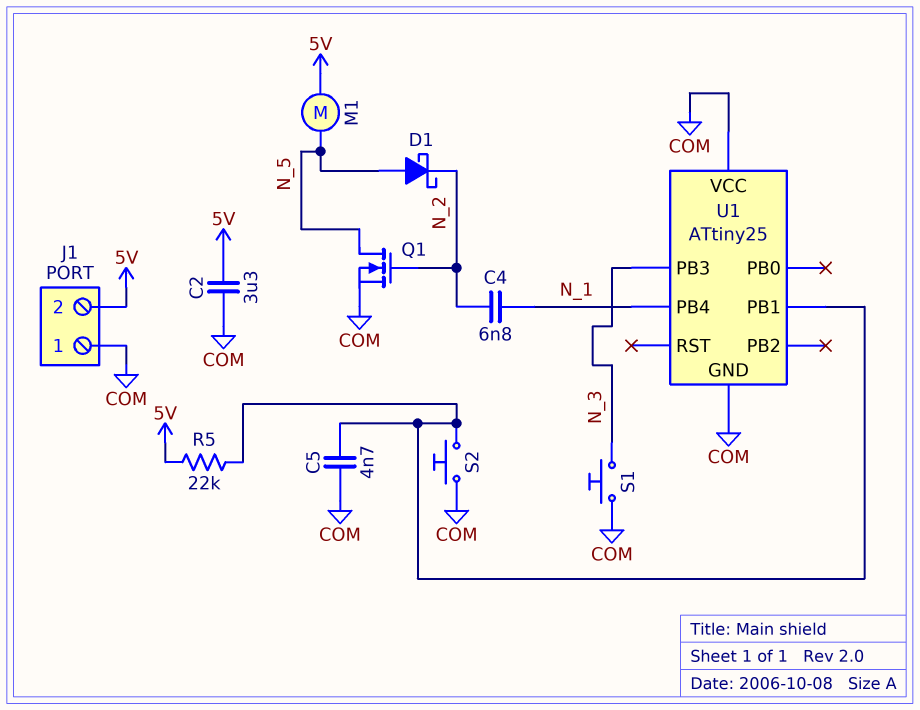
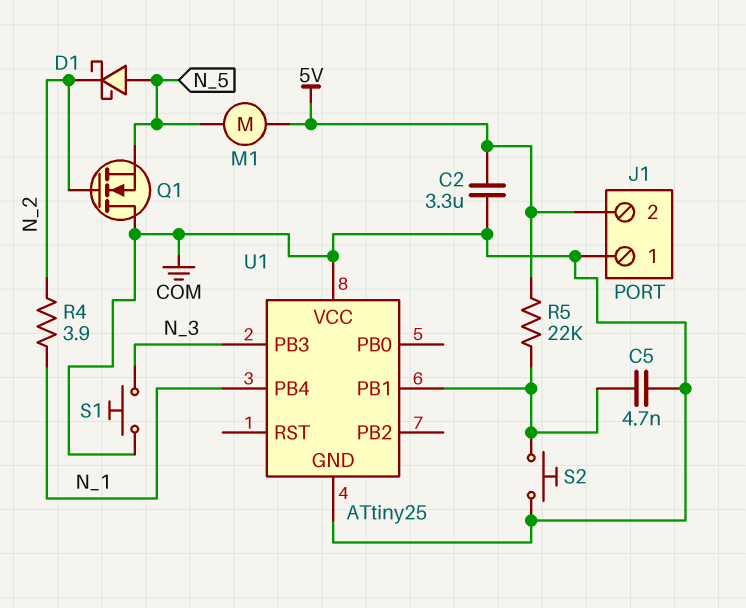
C4: 6.8nF (N_1, N_2) -> none
Q1: NMOS (G N_2, D N_5, S COM) -> NMOS (G N_2, D COM, S N_5)
R4: none -> 3.9 (N_1, N_2)

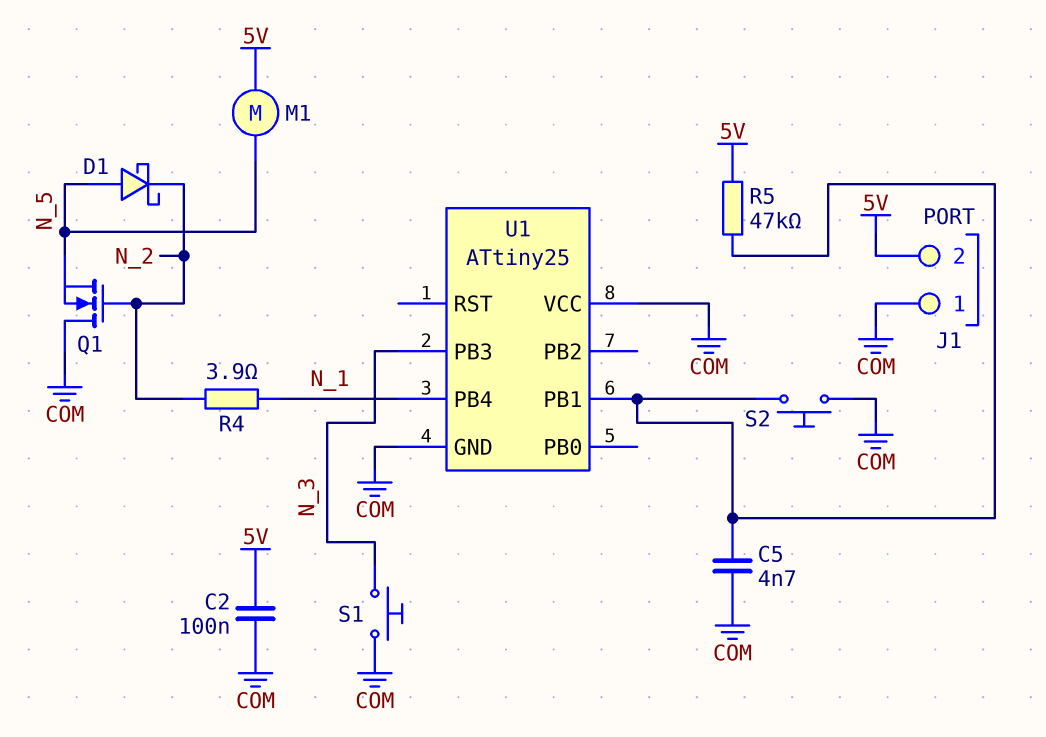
C2: 3.3uF (5V, COM) -> 100nF (5V, COM)
R5: 22k (5V, U1/PB1) -> 47k (5V, U1/PB1)

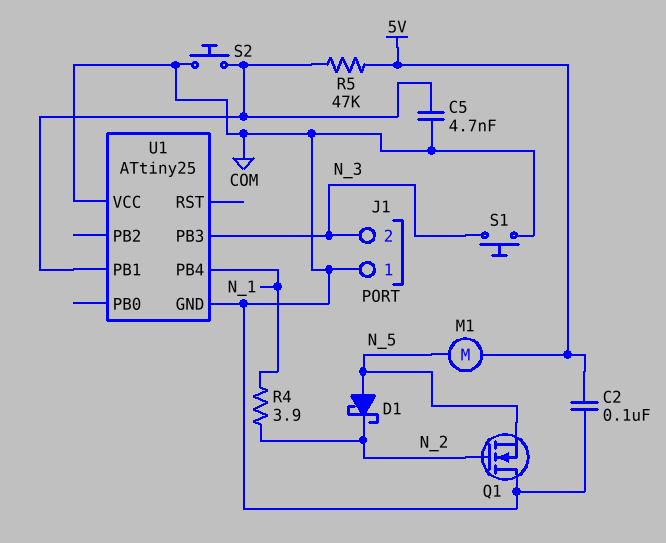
J1 pin 2: 5V -> N_3

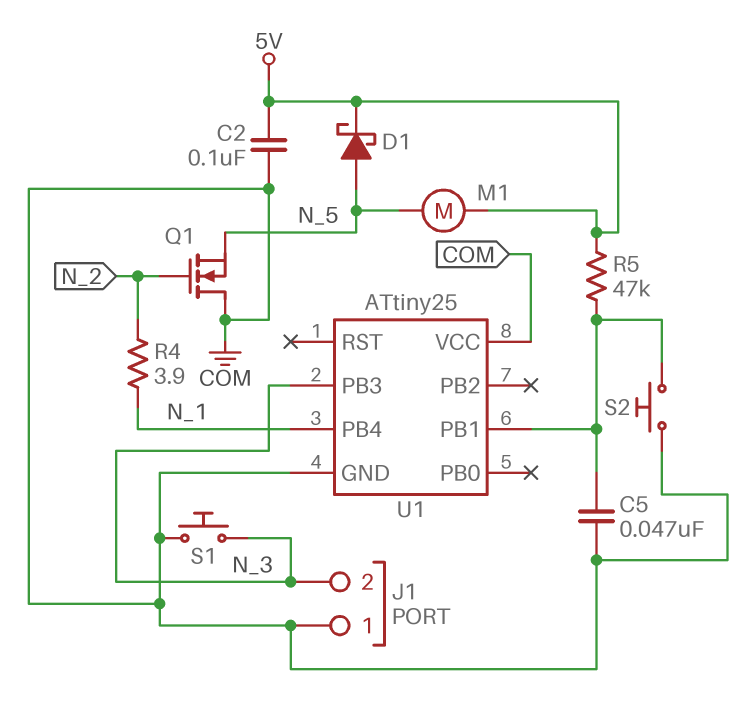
C5: 4.7nF (COM, U1/PB1) -> 47nF (COM, U1/PB1)
D1: schottky (A N_5, K N_2) -> schottky (A N_5, K 5V)

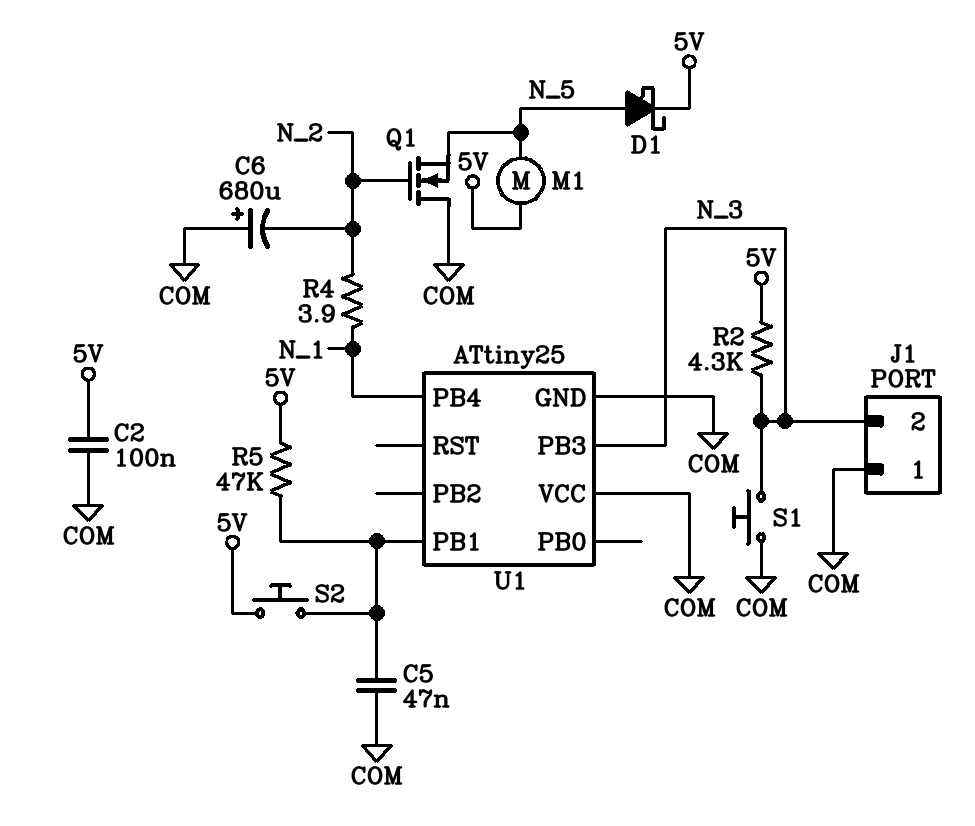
C6: none -> 680uF (plus COM, minus N_2)
R2: none -> 4.3k (5V, N_3)
S2: button (COM, U1/PB1) -> button (5V, U1/PB1)

